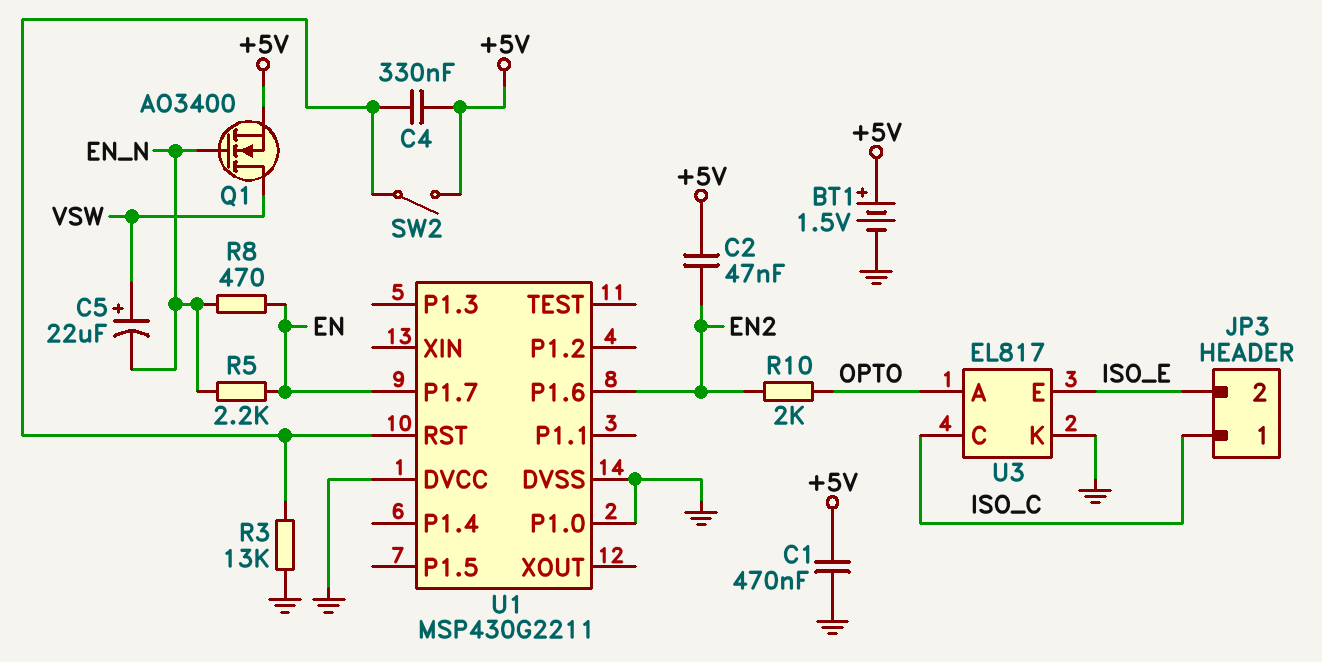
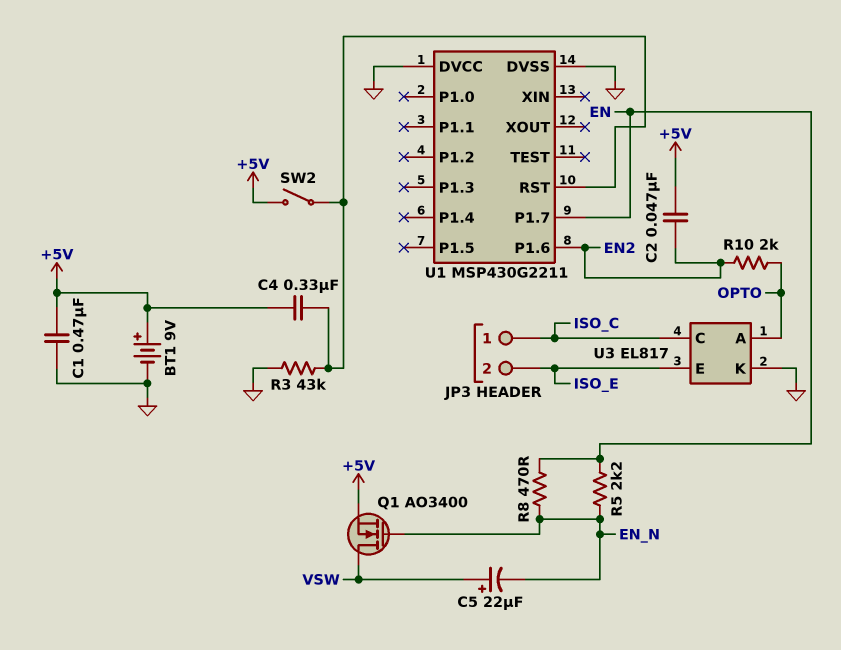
BT1: 1.5V (plus +5V, minus GND) -> 9V (plus +5V, minus GND)
R3: 13k (GND, U1/RST) -> 43k (GND, U1/RST)
U1 pin P1.0: GND -> none

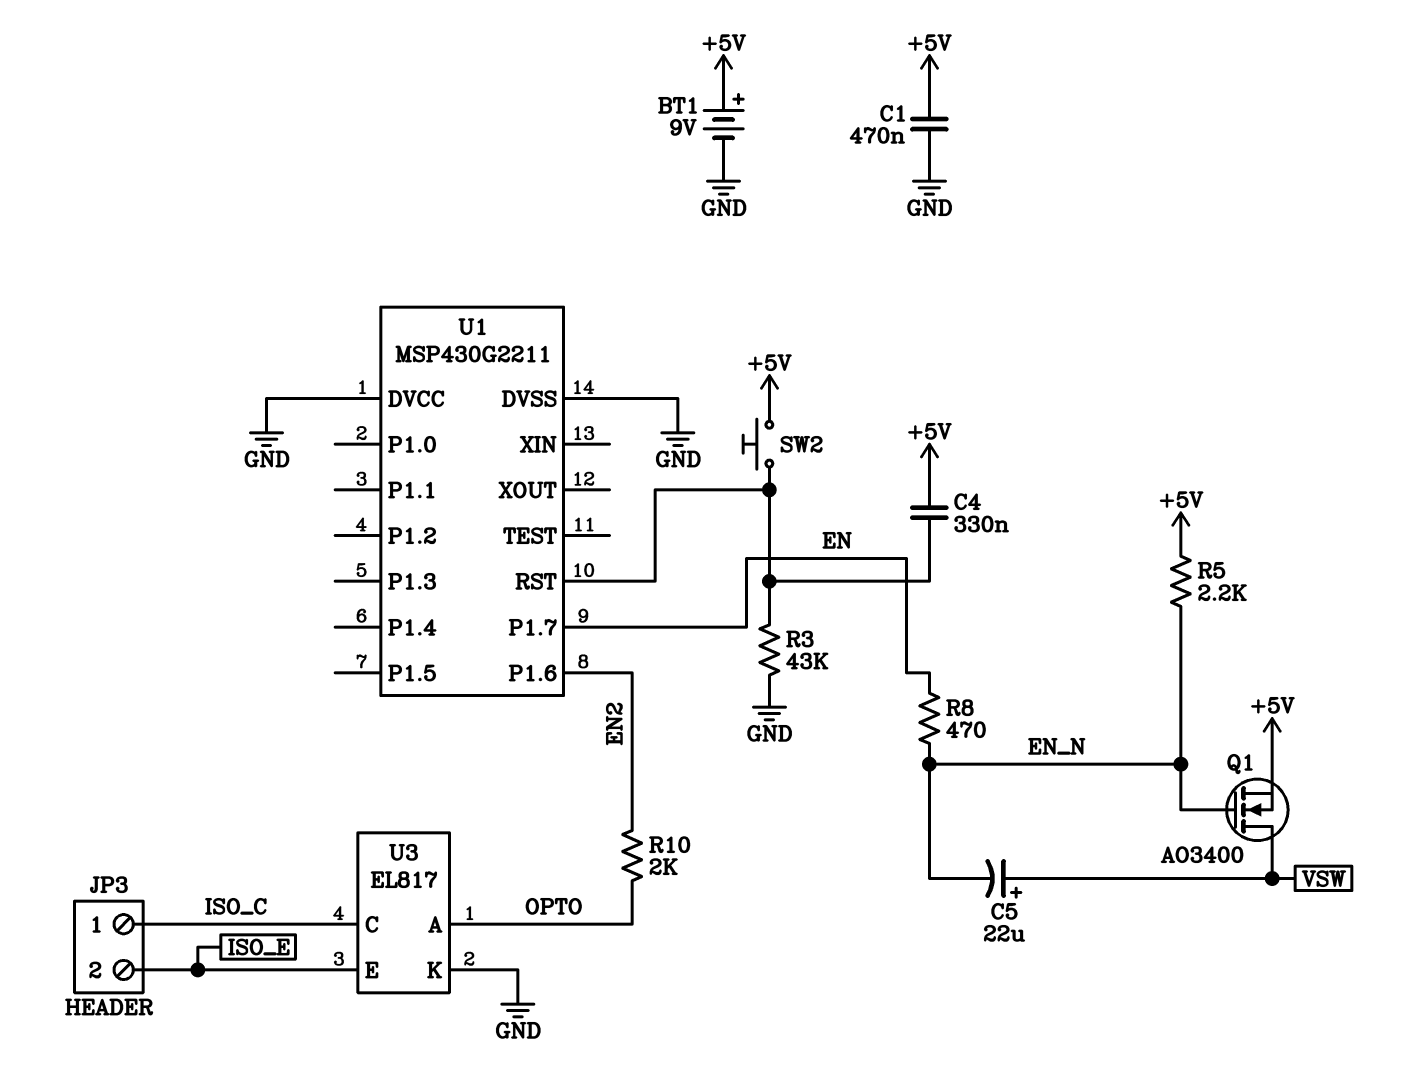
C2: 47nF (+5V, EN2) -> none
R5: 2.2k (EN, EN_N) -> 2.2k (+5V, EN_N)
SW2: switch (+5V, U1/RST) -> button (+5V, U1/RST)

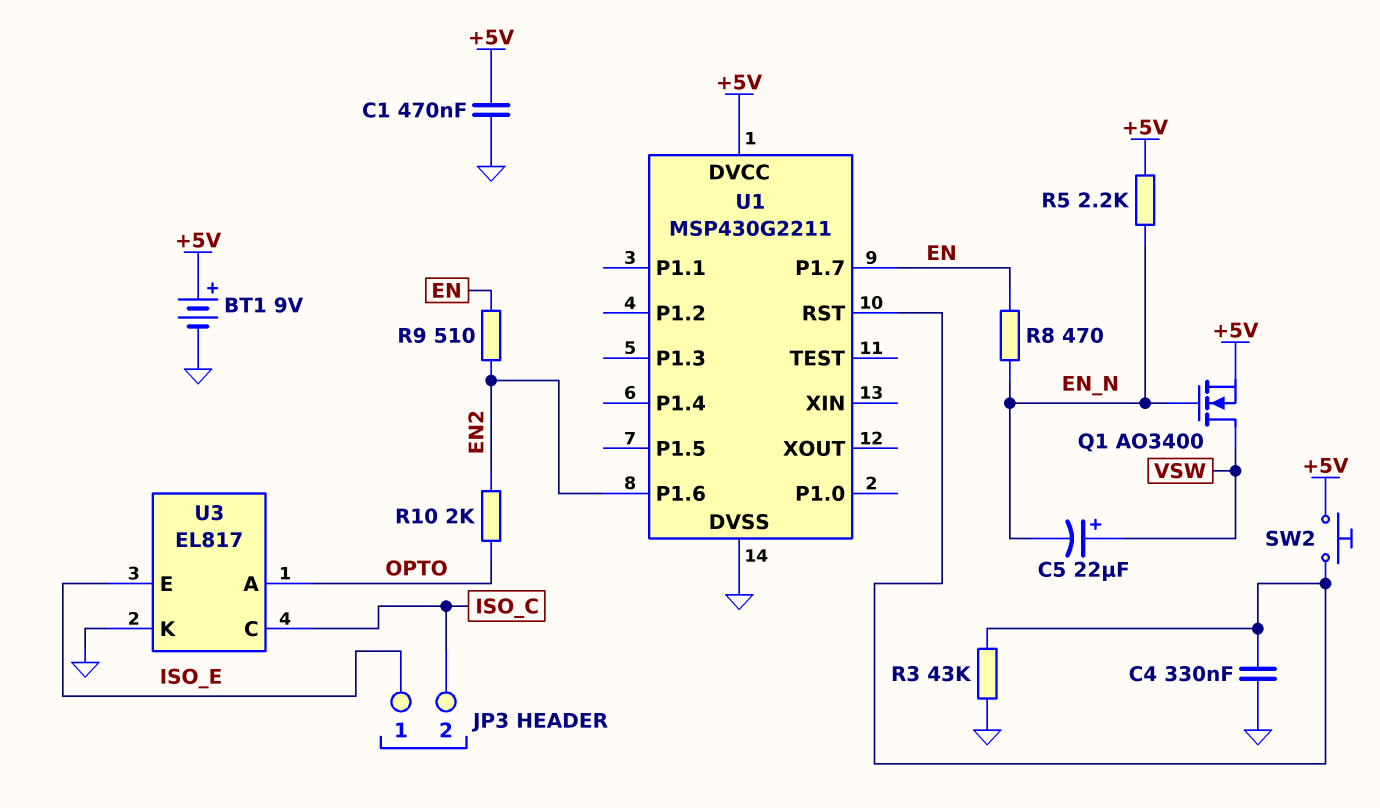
C4: 330nF (+5V, U1/RST) -> 330nF (GND, U1/RST)
JP3 pin 1: ISO_C -> ISO_E
JP3 pin 2: ISO_E -> ISO_C
R9: none -> 510 (EN, EN2)
U1 pin DVCC: GND -> +5V

